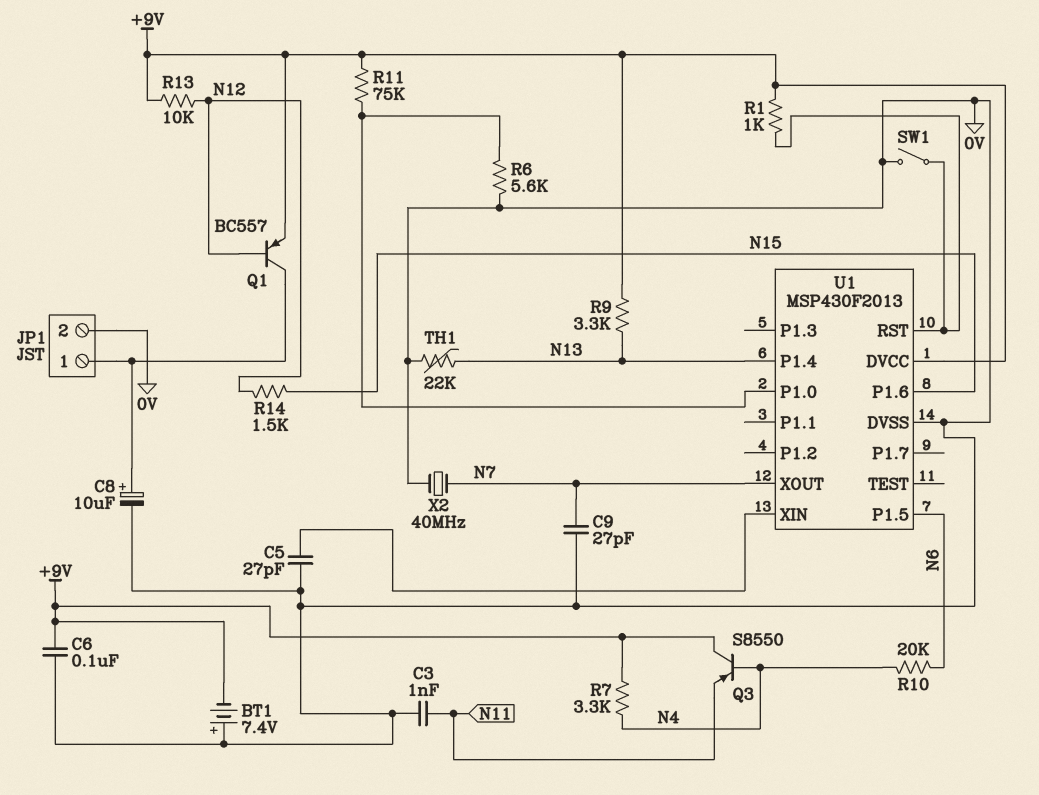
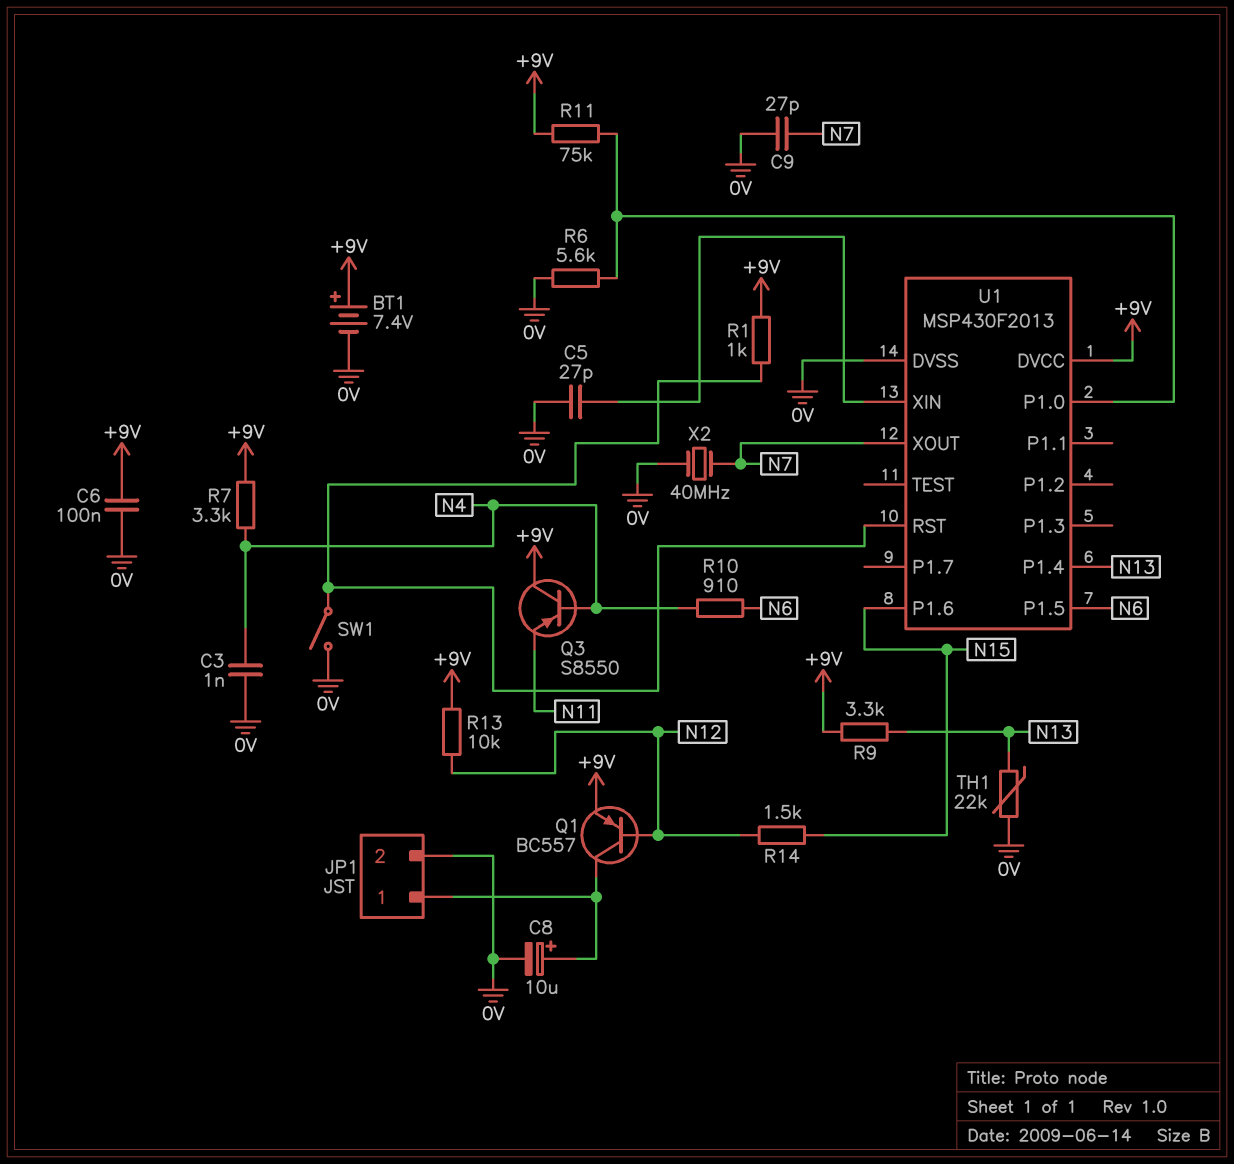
BT1: 7.4V (plus 0V, minus +9V) -> 7.4V (plus +9V, minus 0V)
C3: 1nF (0V, N11) -> 1nF (0V, N4)
R10: 20k (N4, N6) -> 910 (N4, N6)

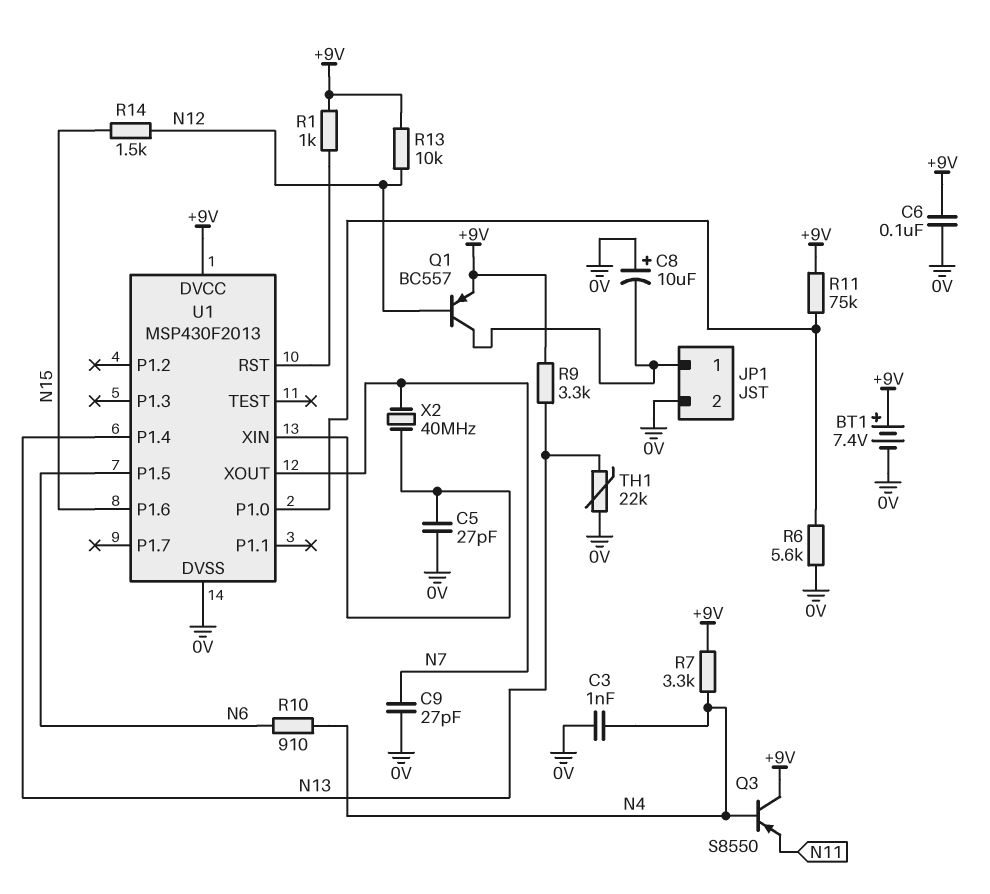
C8: 10uF (plus JP1/1, minus 0V) -> 10uF (plus 0V, minus JP1/1)
SW1: switch (0V, U1/RST) -> none
X2: 40MHz (0V, N7) -> 40MHz (N7, U1/XIN)

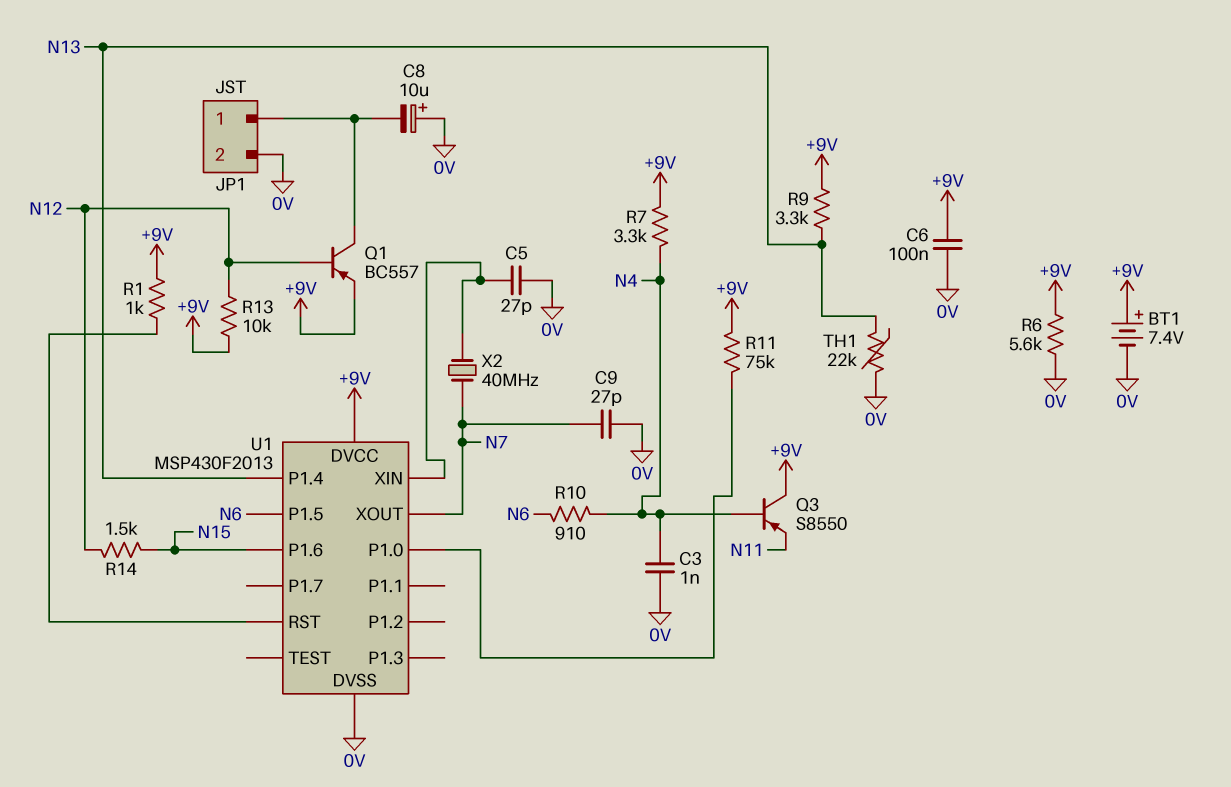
R6: 5.6k (0V, U1/P1.0) -> 5.6k (+9V, 0V)

